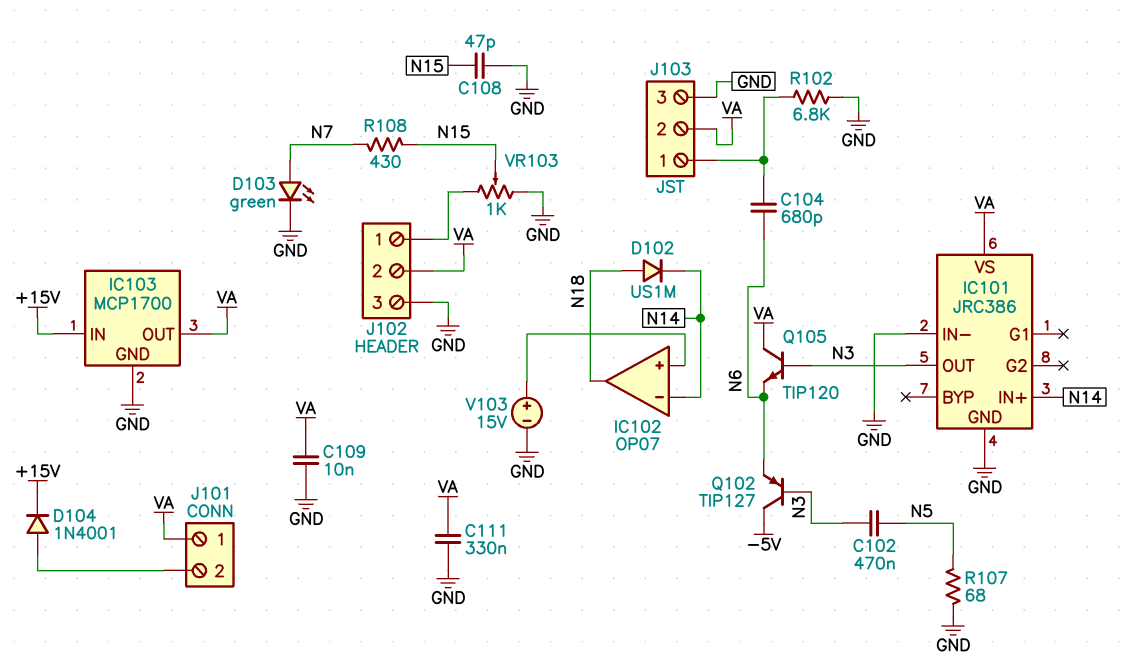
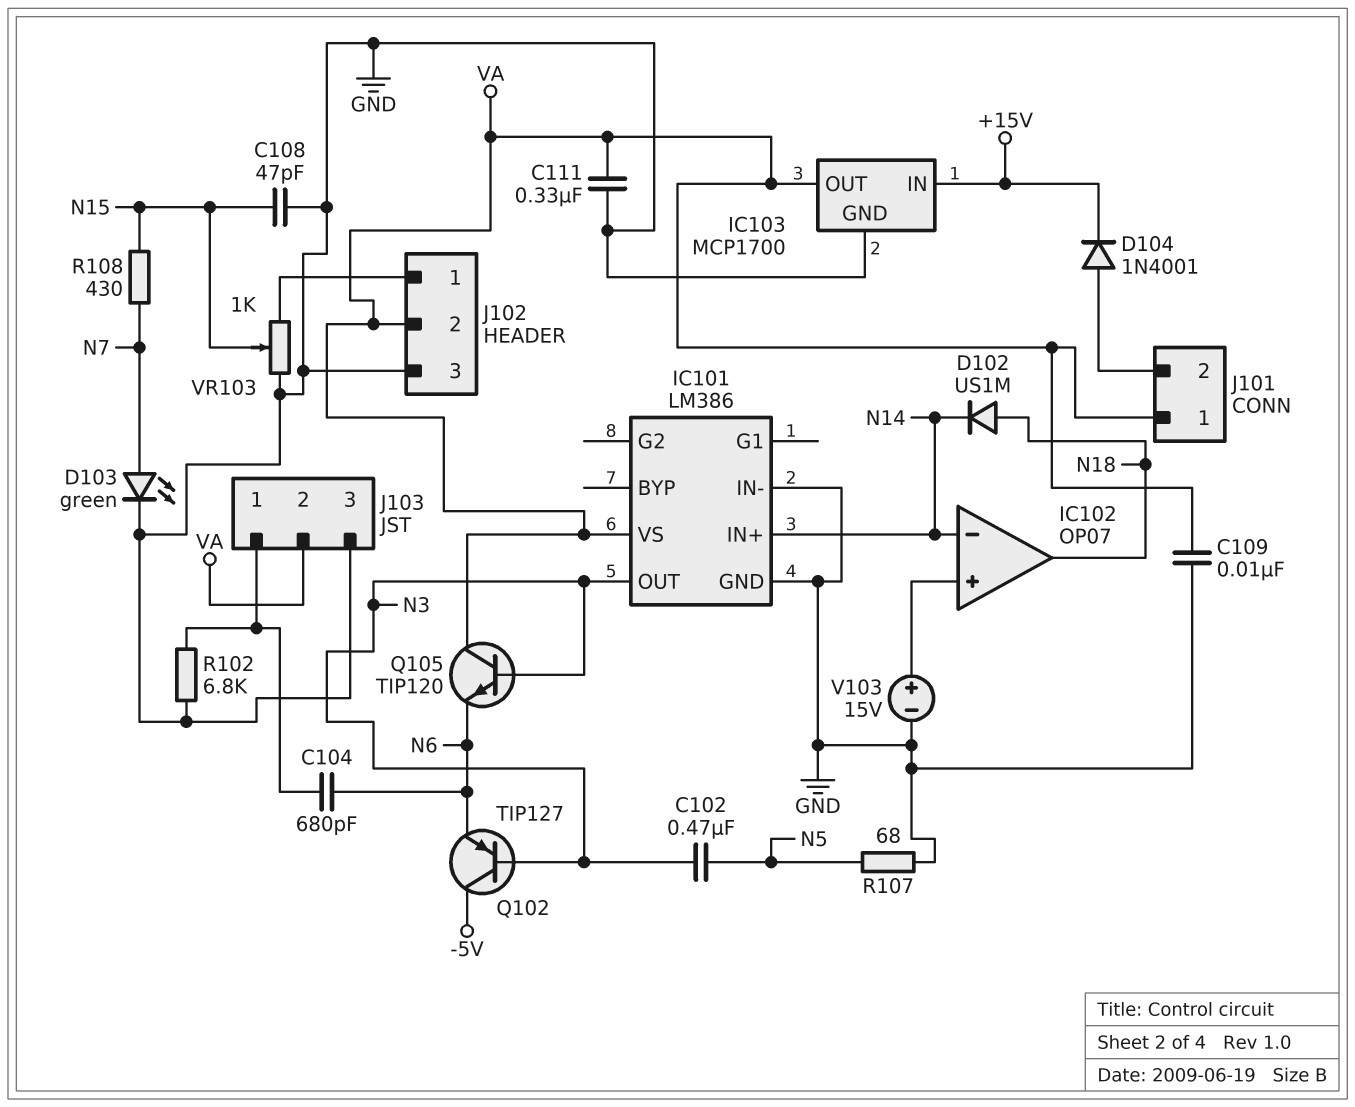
IC101: JRC386 -> LM386

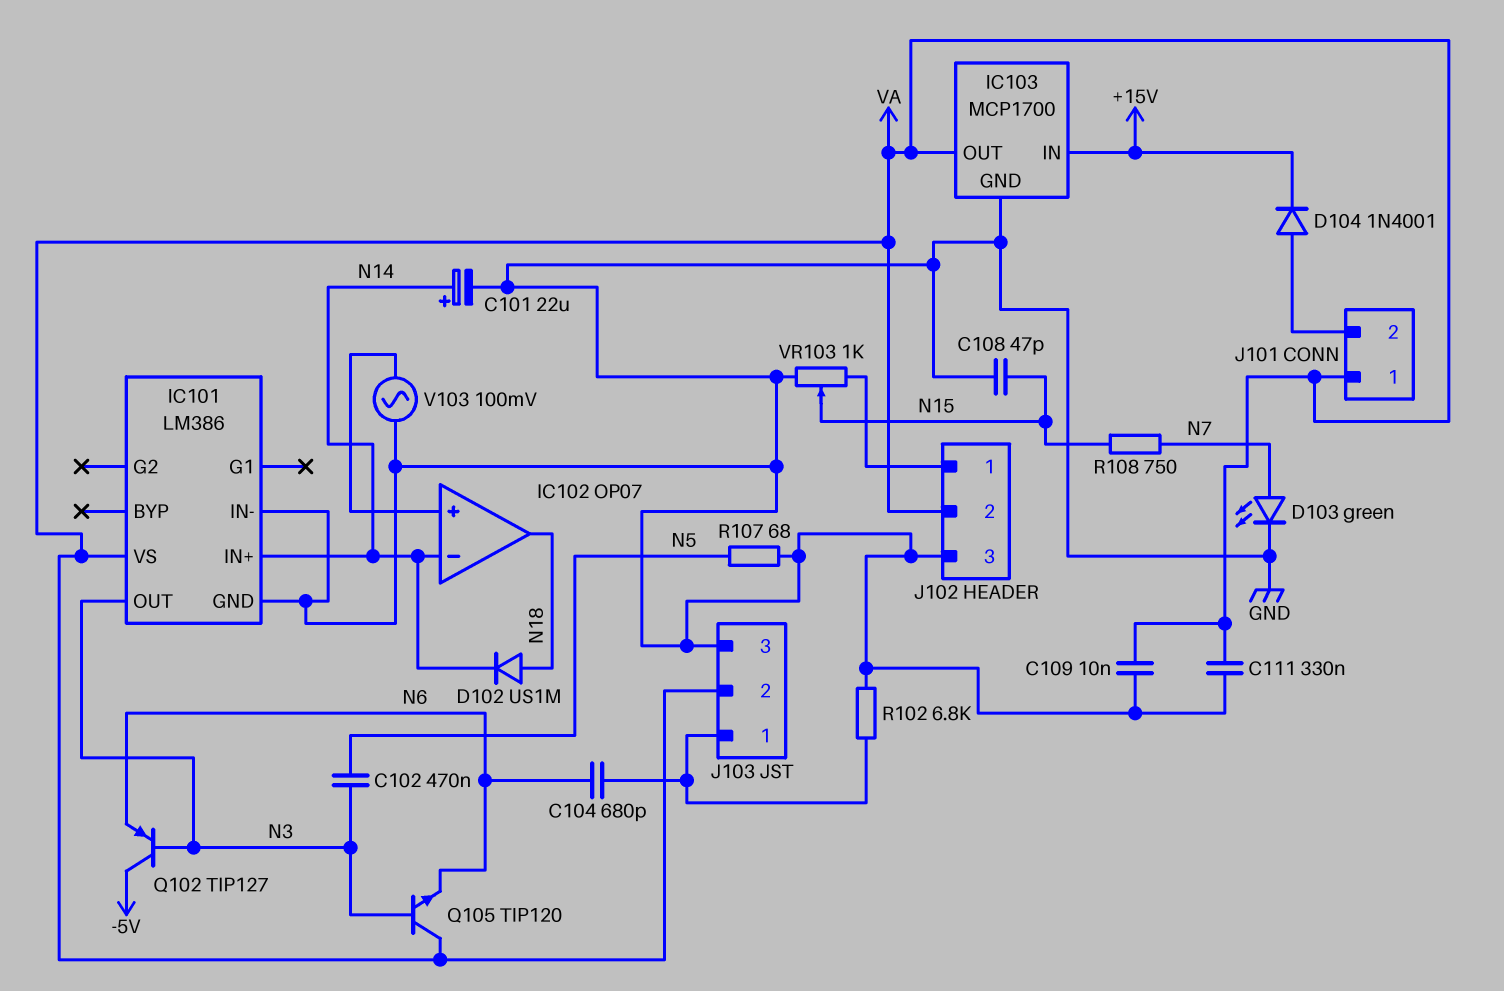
C101: none -> 22uF (plus N14, minus GND)
R108: 430 (N7, N15) -> 750 (N7, N15)
V103: 15V (plus IC102/in+, minus GND) -> AC 100mV (GND, IC102/in+)

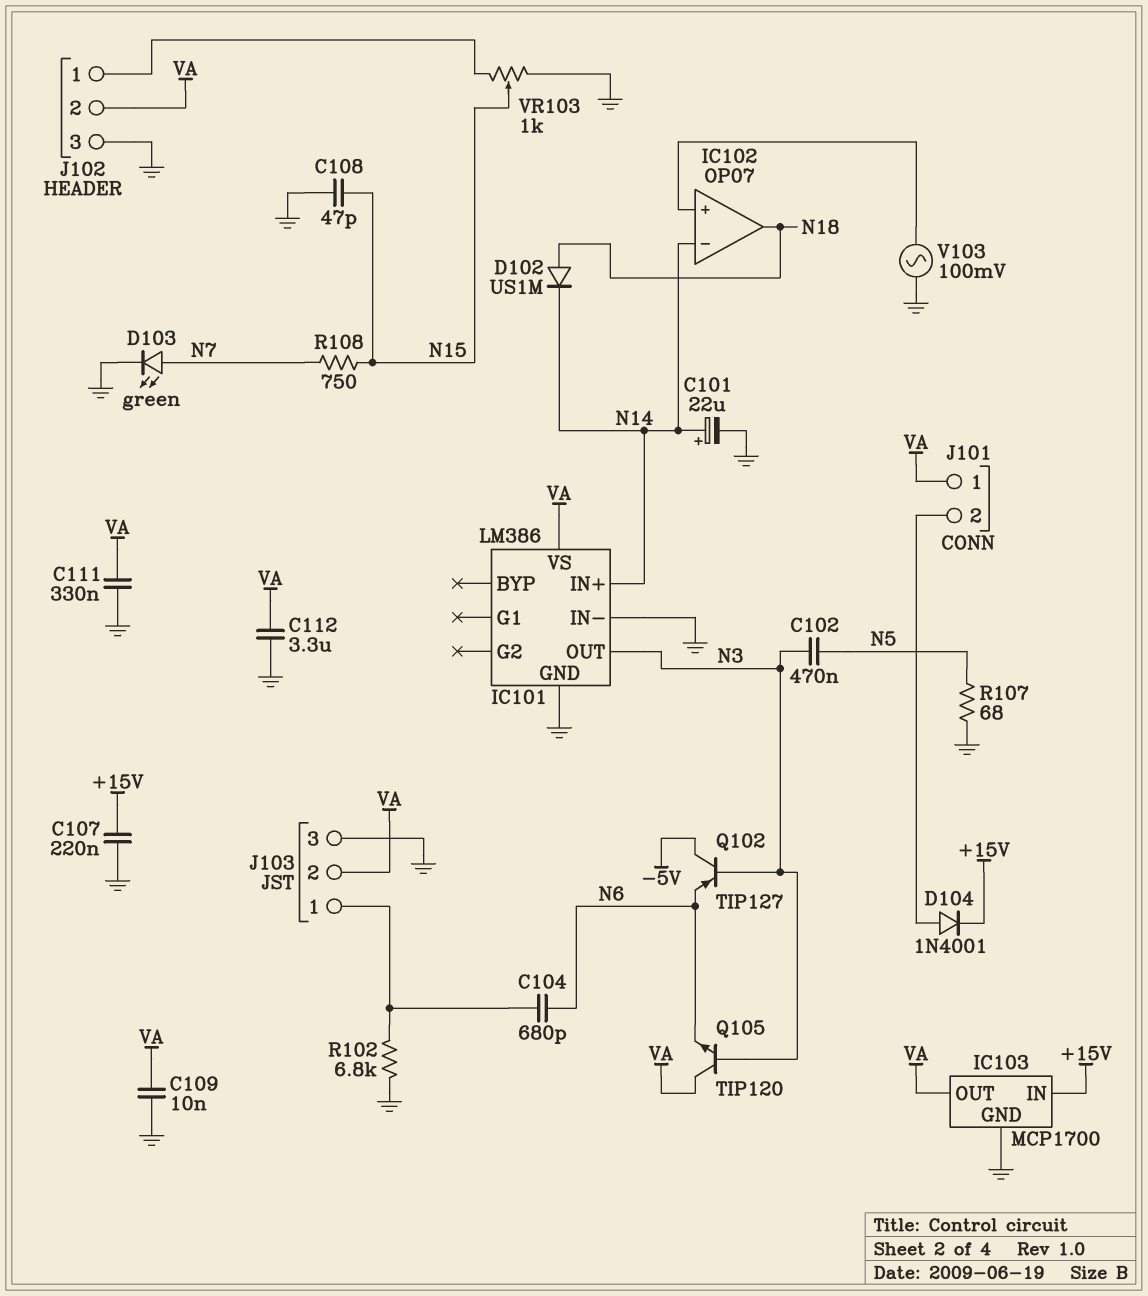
C107: none -> 220nF (+15V, GND)
C112: none -> 3.3uF (GND, VA)

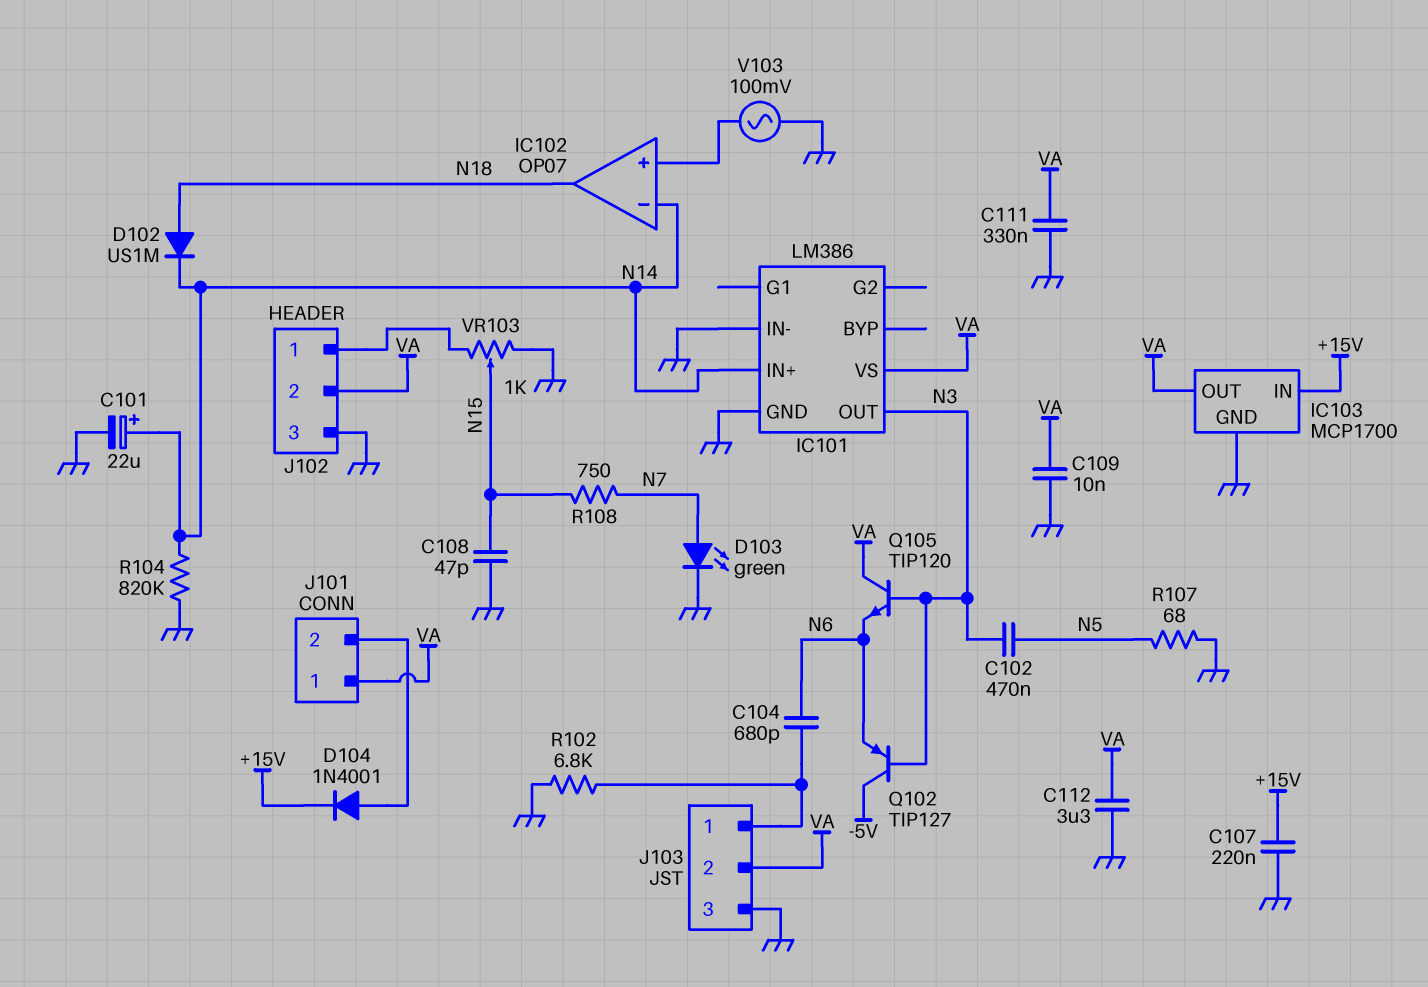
R104: none -> 820k (GND, N14)

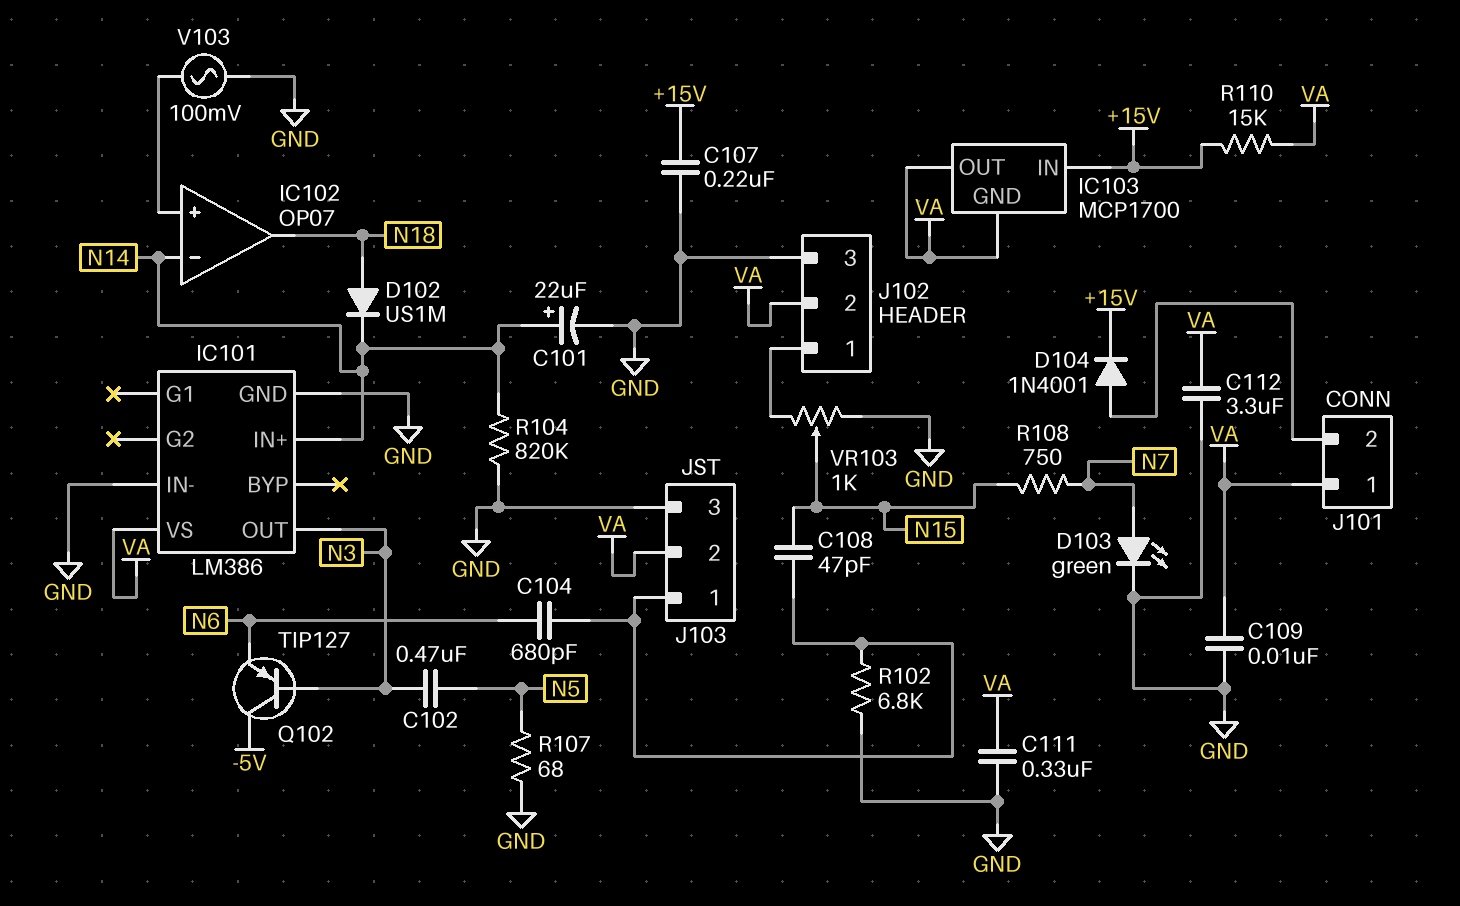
C108: 47pF (GND, N15) -> 47pF (J103/1, N15)
IC103 pin GND: GND -> VA
Q105: NPN TIP120 (B N3, C VA, E N6) -> none
R110: none -> 15k (+15V, VA)

